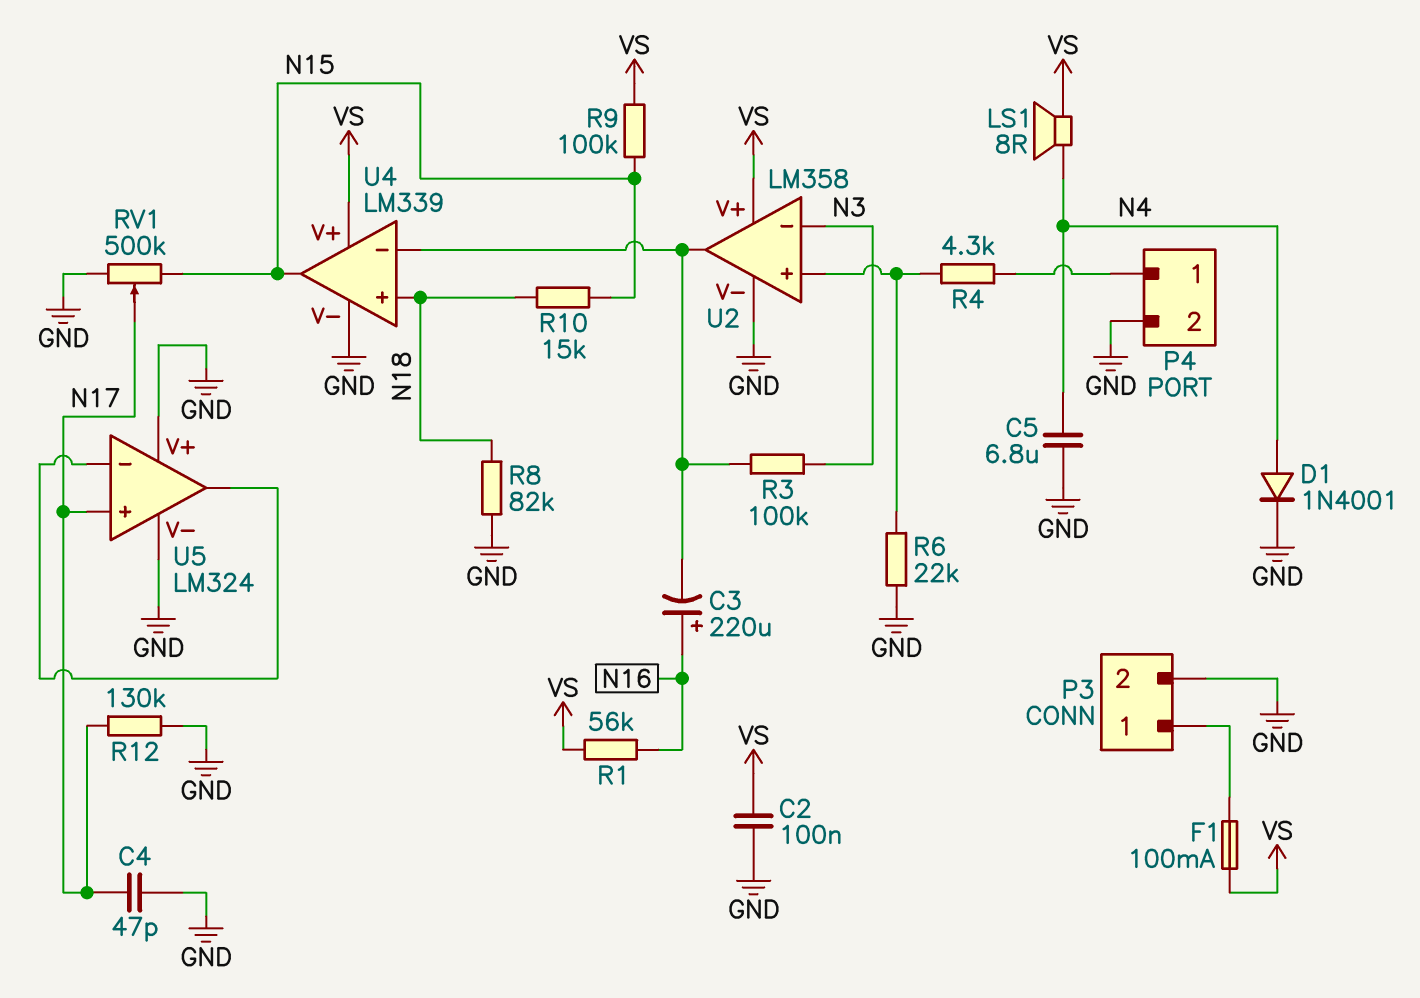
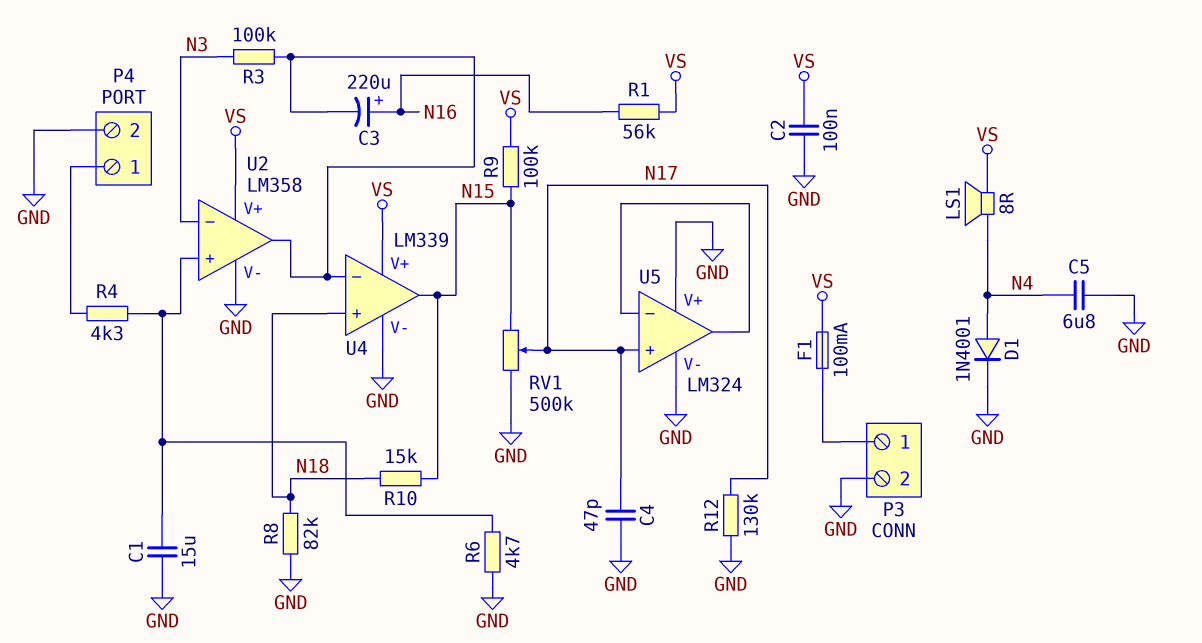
C1: none -> 15uF (GND, U2/in+)
R6: 22k (GND, U2/in+) -> 4.7k (GND, U2/in+)

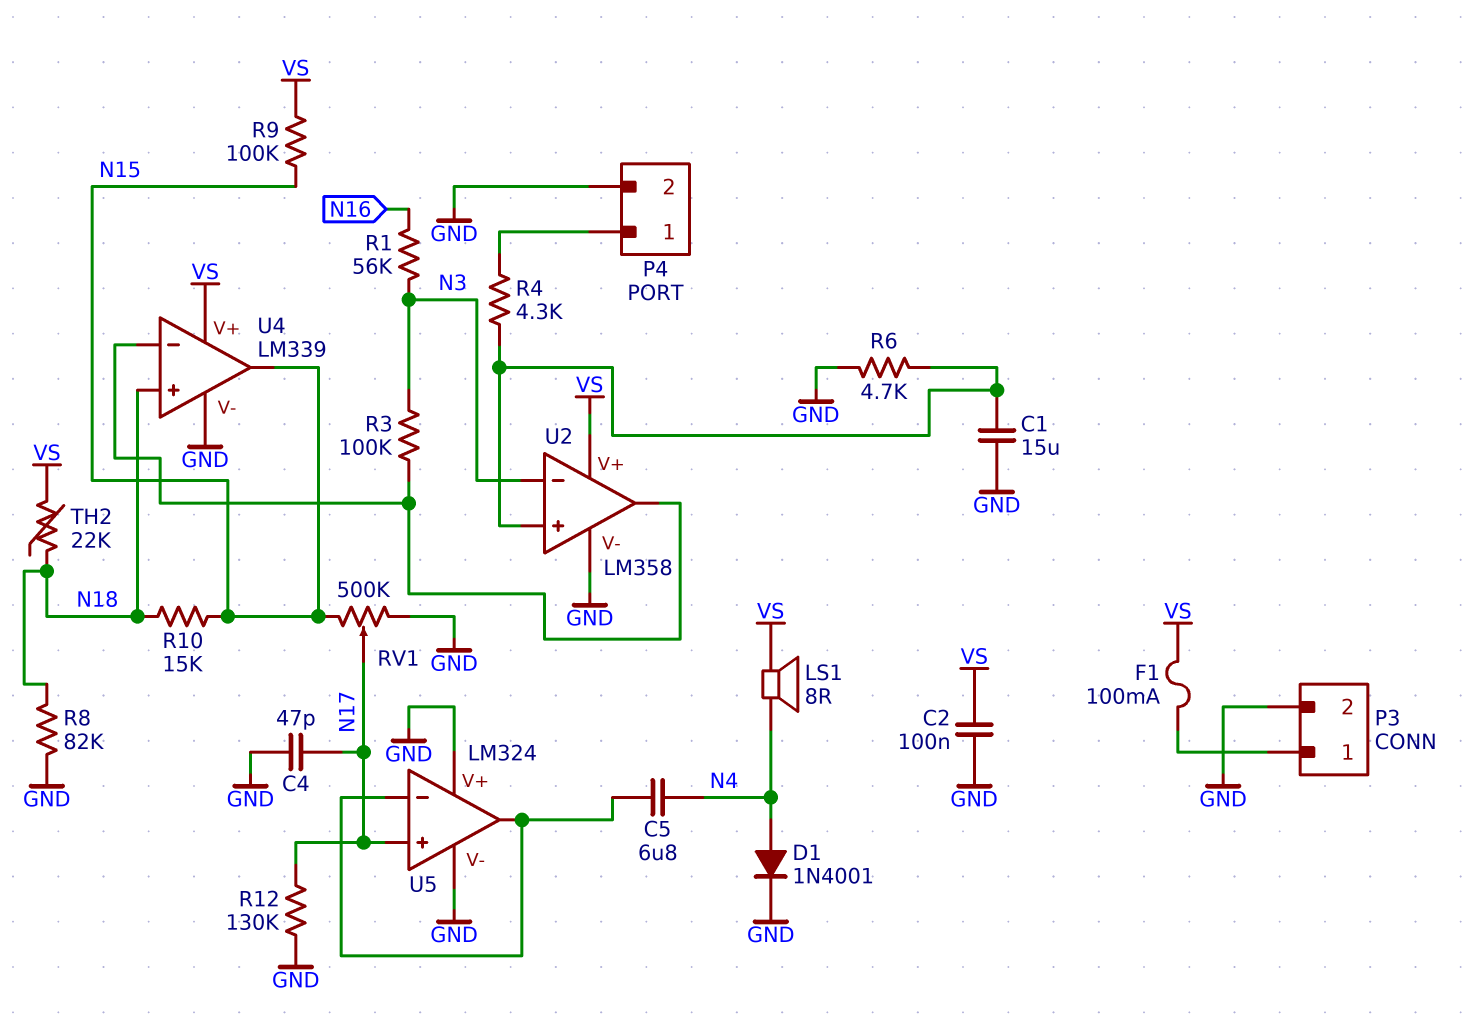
C3: 220uF (plus N16, minus U2/out) -> none
C5: 6.8uF (GND, N4) -> 6.8uF (N4, U5/in-)
R1: 56k (N16, VS) -> 56k (N3, N16)
TH2: none -> 22k (N18, VS)

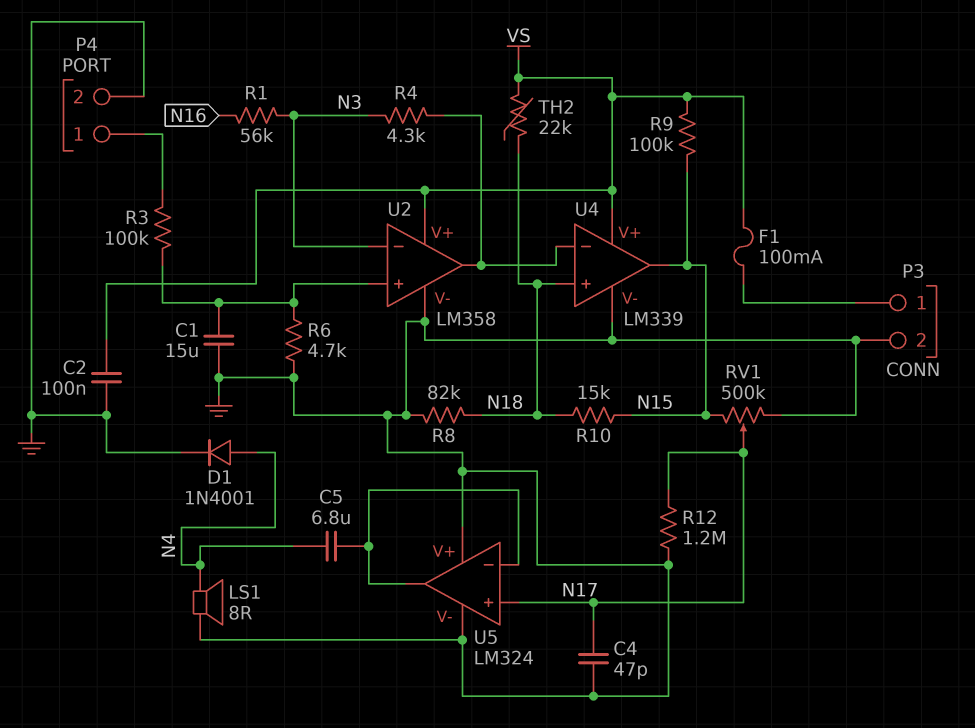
LS1: speaker 8R (N4, VS) -> speaker 8R (GND, N4)
R3: 100k (N3, U2/out) -> 100k (P4/1, U2/in+)
R4: 4.3k (P4/1, U2/in+) -> 4.3k (N3, U2/out)
R12: 130k (GND, N17) -> 1.2M (GND, N17)

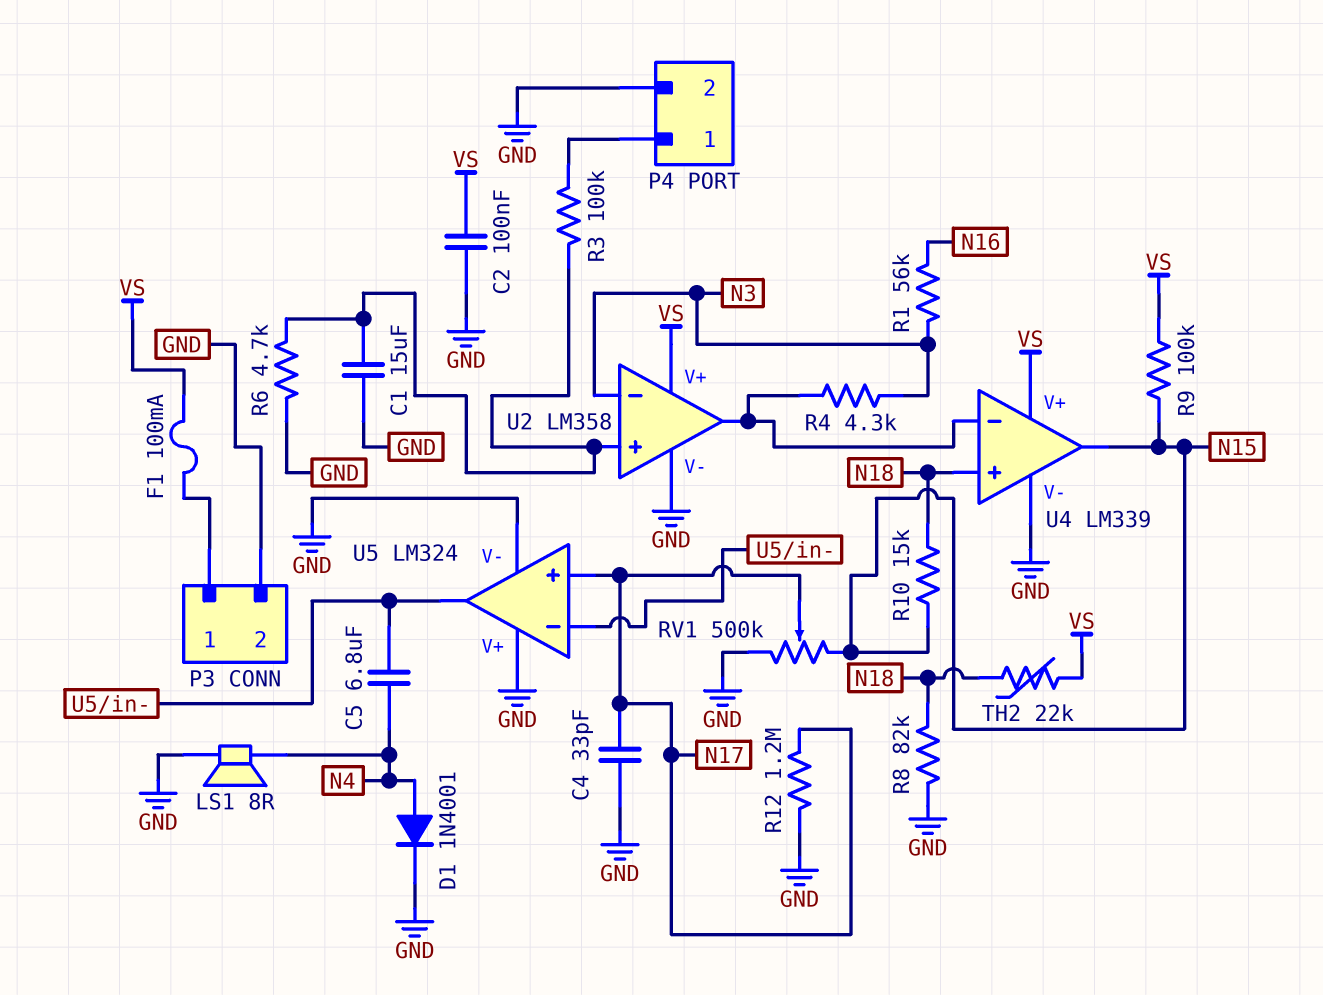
C4: 47pF (GND, N17) -> 33pF (GND, N17)

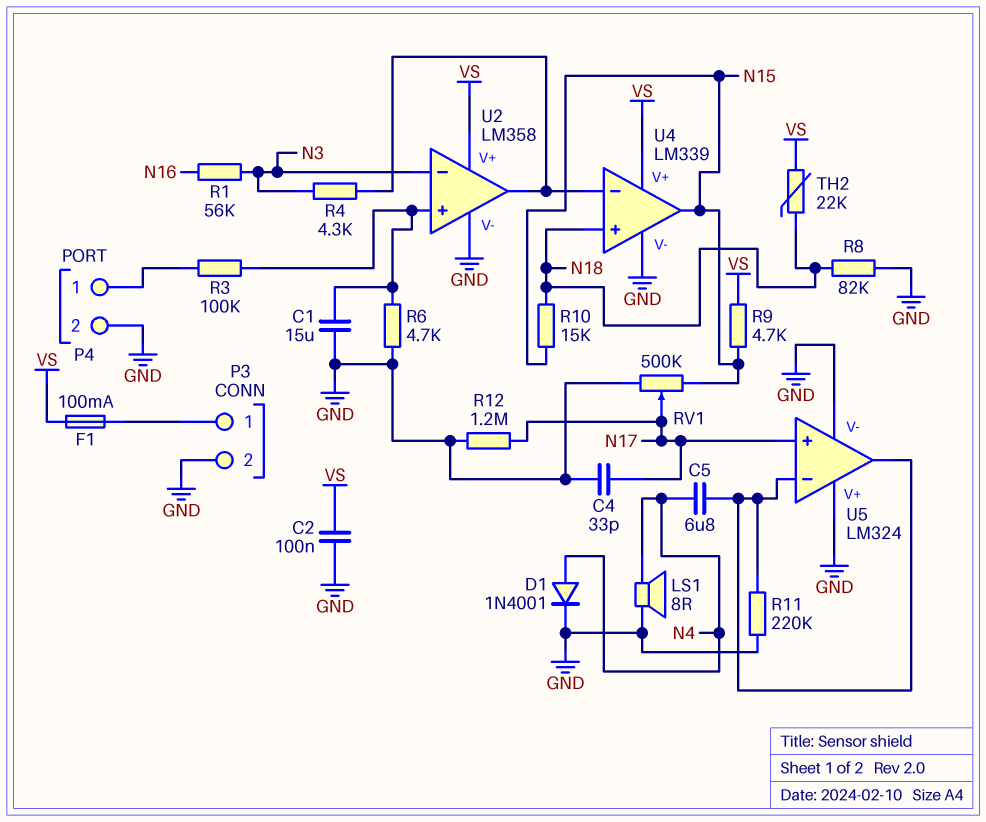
R9: 100k (N15, VS) -> 4.7k (N15, VS)
R11: none -> 220k (GND, U5/in-)

